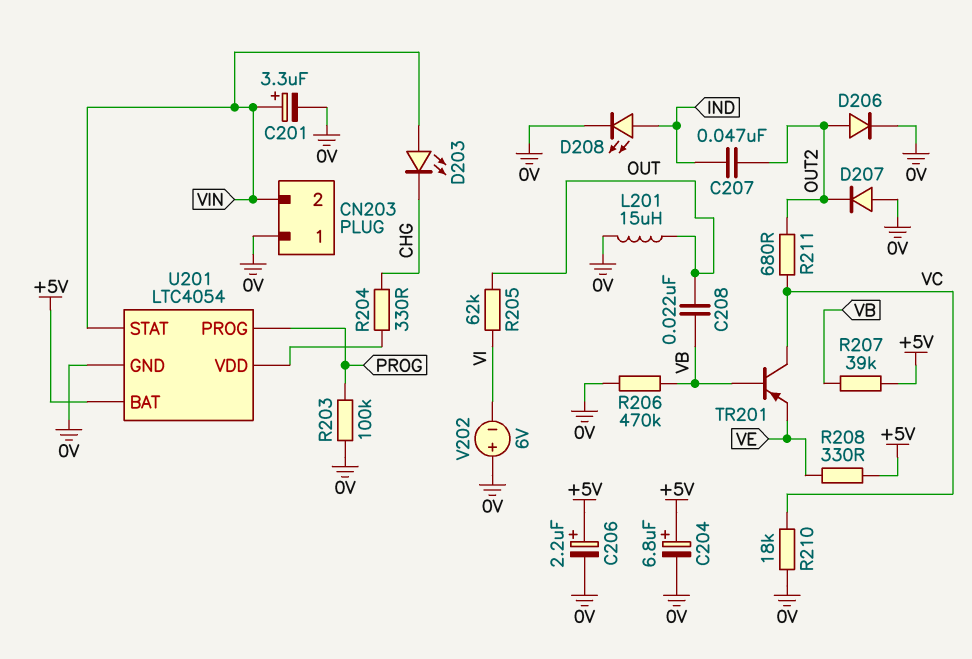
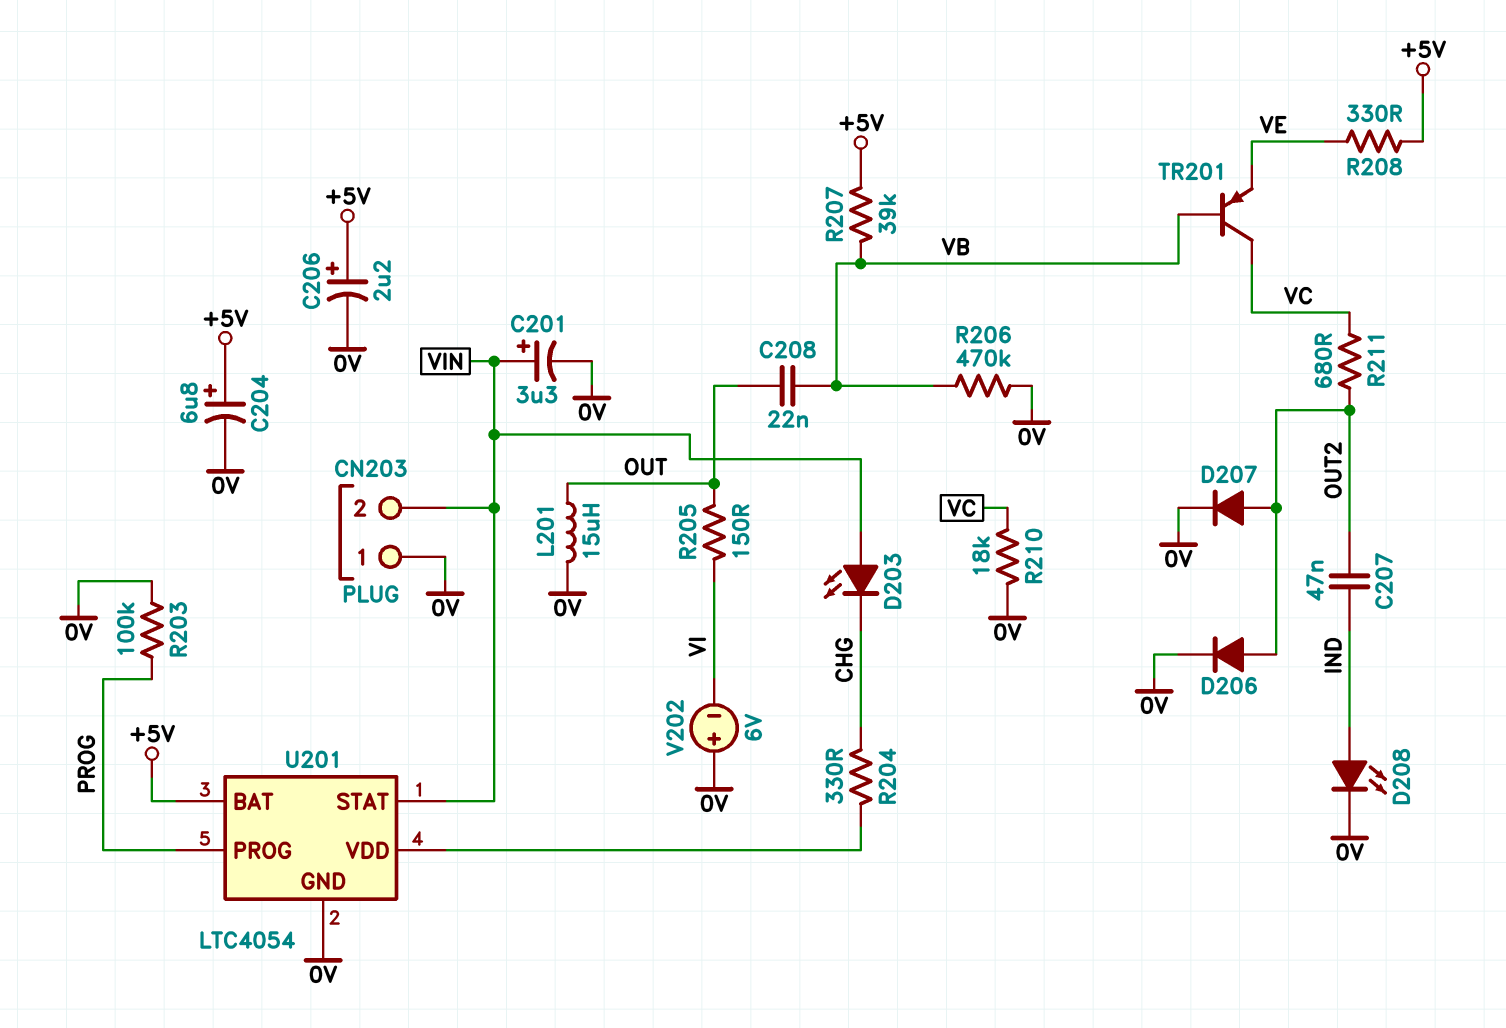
D207: diode (A 0V, K OUT2) -> diode (A OUT2, K 0V)
R205: 62k (OUT, VI) -> 150 (OUT, VI)

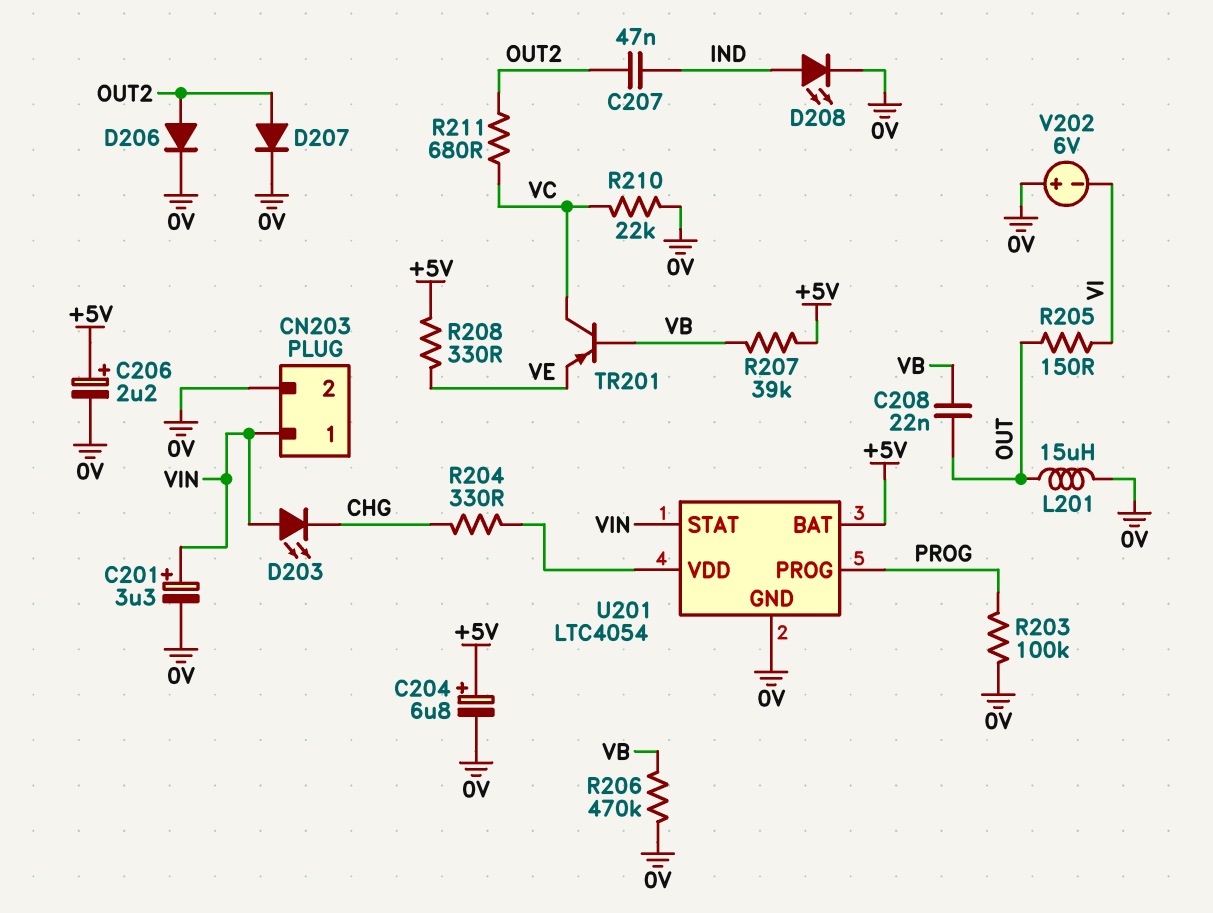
CN203 pin 1: 0V -> VIN
CN203 pin 2: VIN -> 0V
R210: 18k (0V, VC) -> 22k (0V, VC)

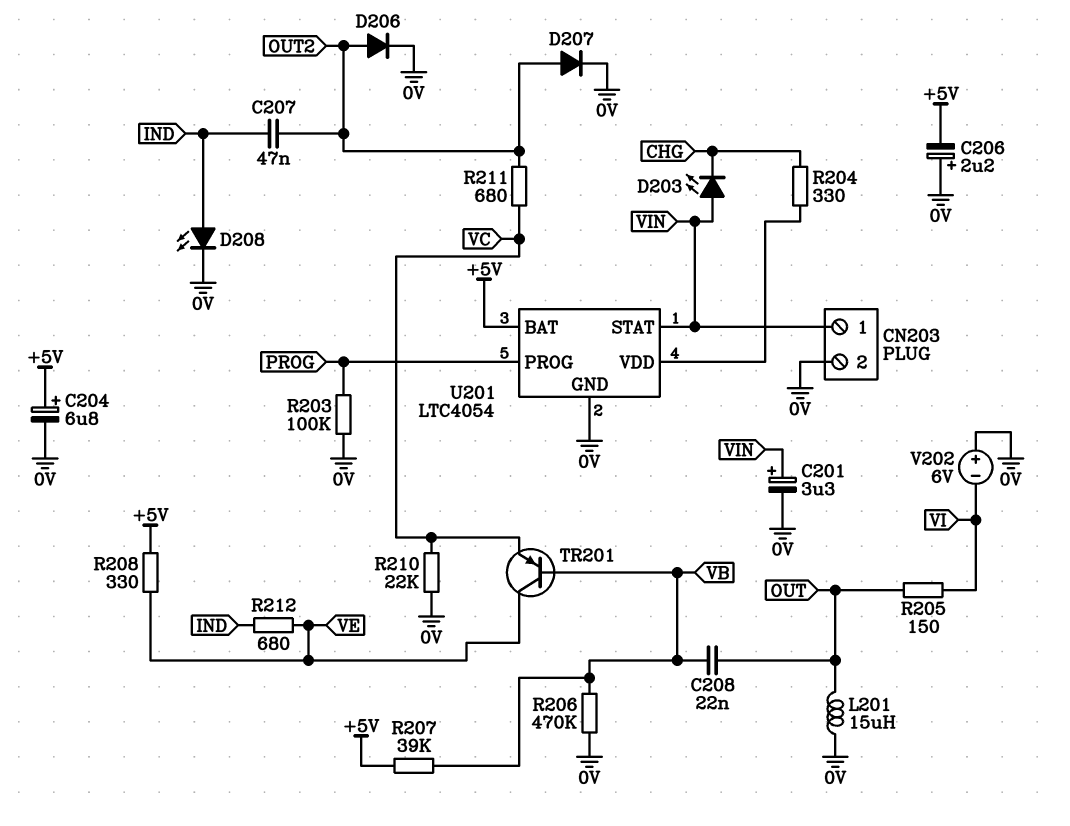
C206: 2.2uF (plus +5V, minus 0V) -> 2.2uF (plus 0V, minus +5V)
R212: none -> 680 (IND, VE)
TR201: PNP (B VB, C VC, E VE) -> PNP (B VB, C VE, E VC)

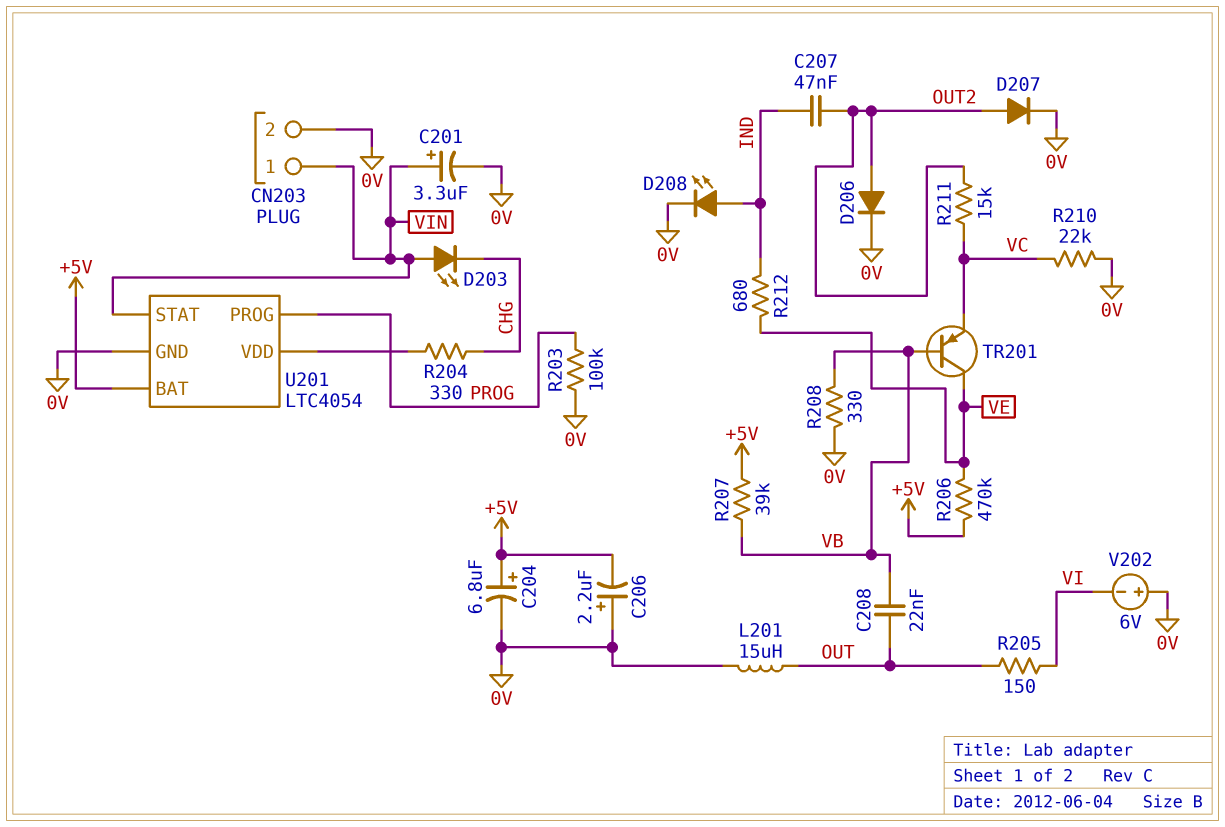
R206: 470k (0V, VB) -> 470k (+5V, VE)
R208: 330 (+5V, VE) -> 330 (0V, VB)
R211: 680 (OUT2, VC) -> 15k (OUT2, VC)

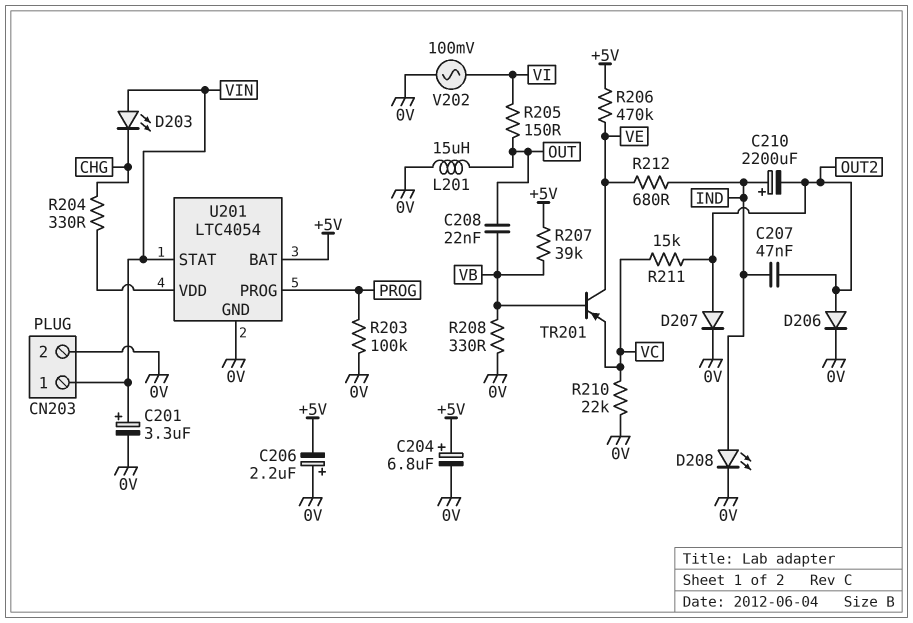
C210: none -> 2200uF (plus IND, minus OUT2)
V202: 6V (plus 0V, minus VI) -> AC 100mV (0V, VI)

